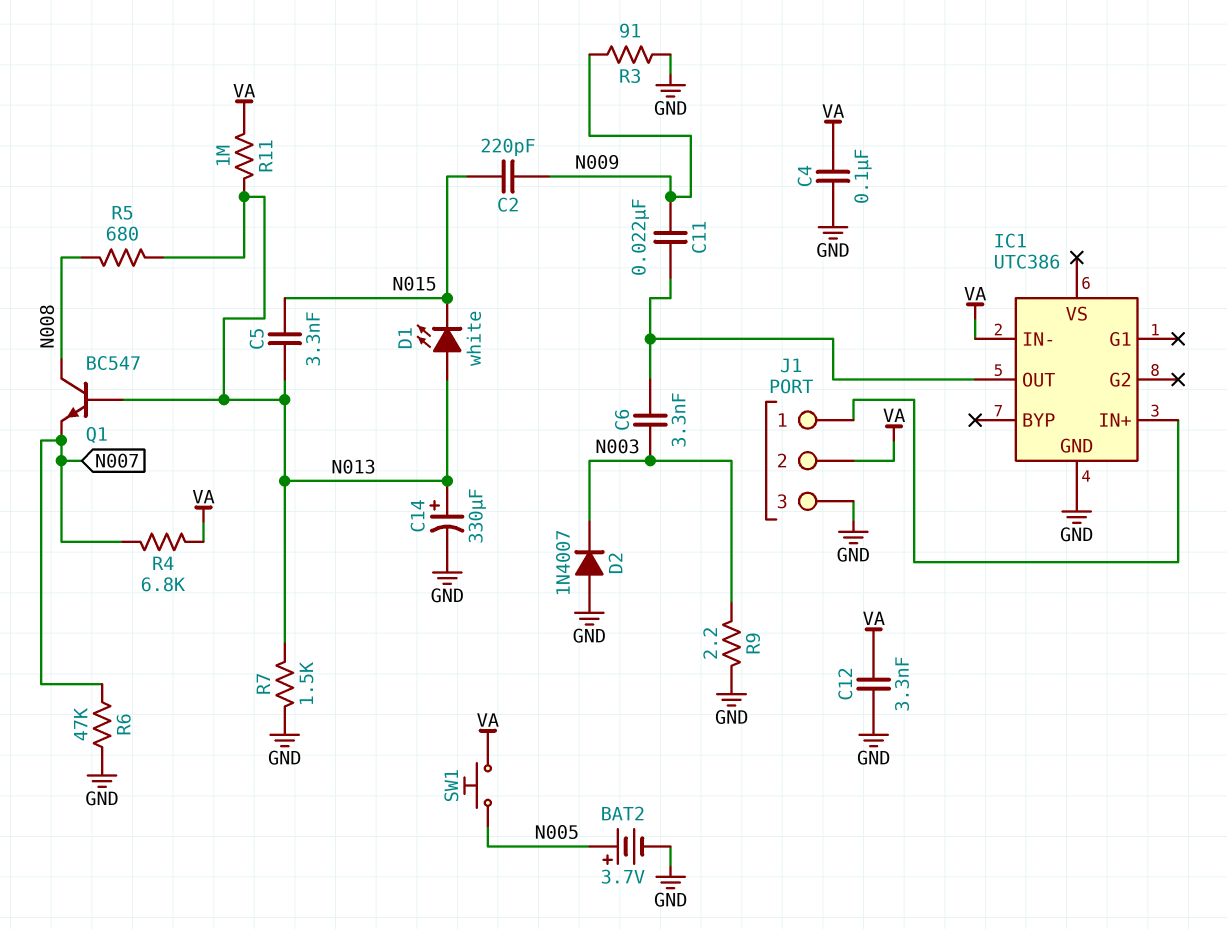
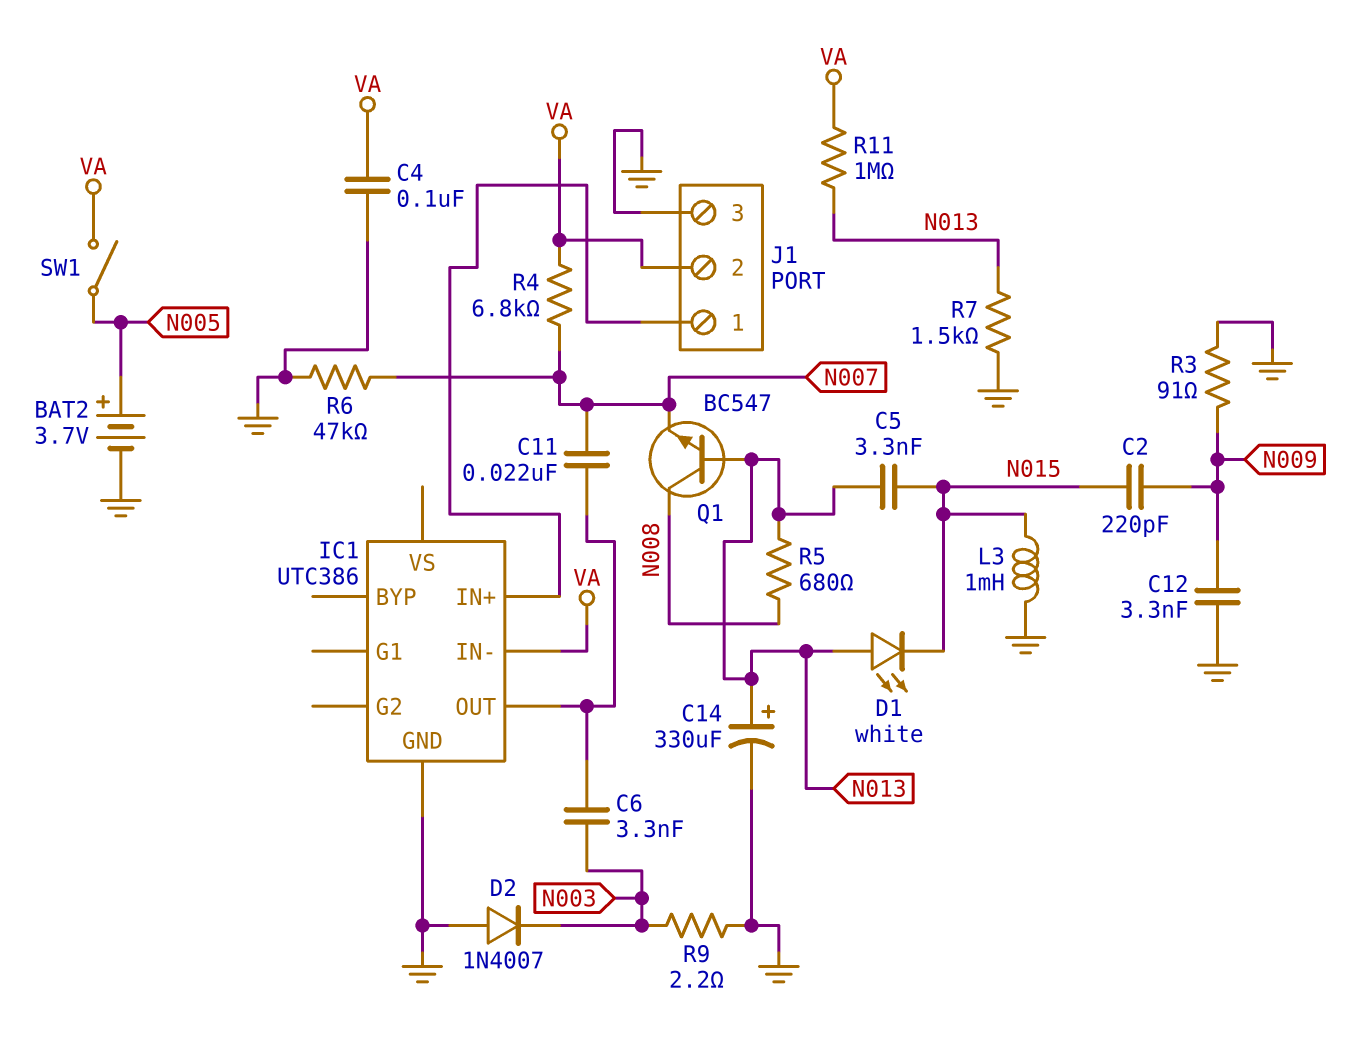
C11: 22nF (IC1/OUT, N009) -> 22nF (IC1/OUT, N007)
C12: 3.3nF (GND, VA) -> 3.3nF (GND, N009)
L3: none -> 1mH (GND, N015)
SW1: button (N005, VA) -> switch (N005, VA)

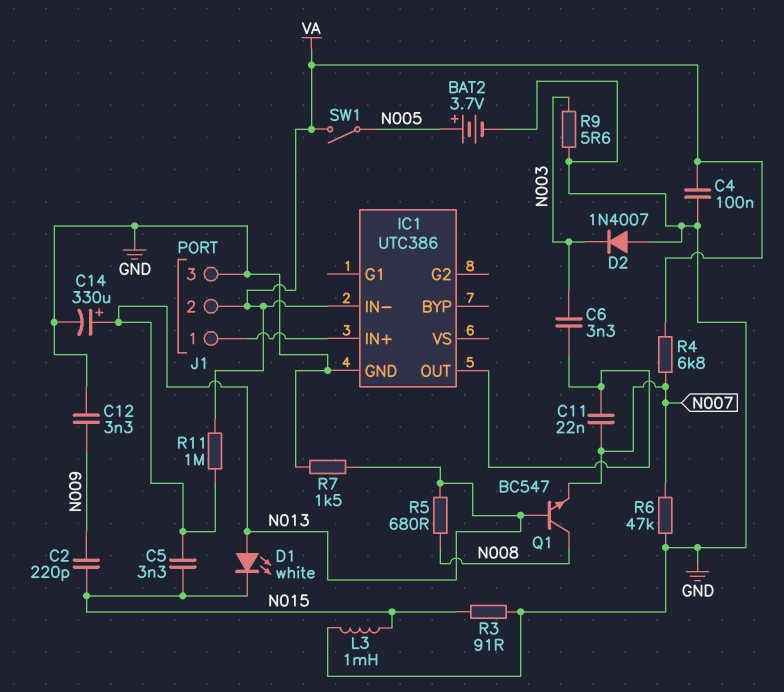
R3: 91 (GND, N009) -> 91 (GND, N015)
R9: 2.2 (GND, N003) -> 5.6 (GND, N003)

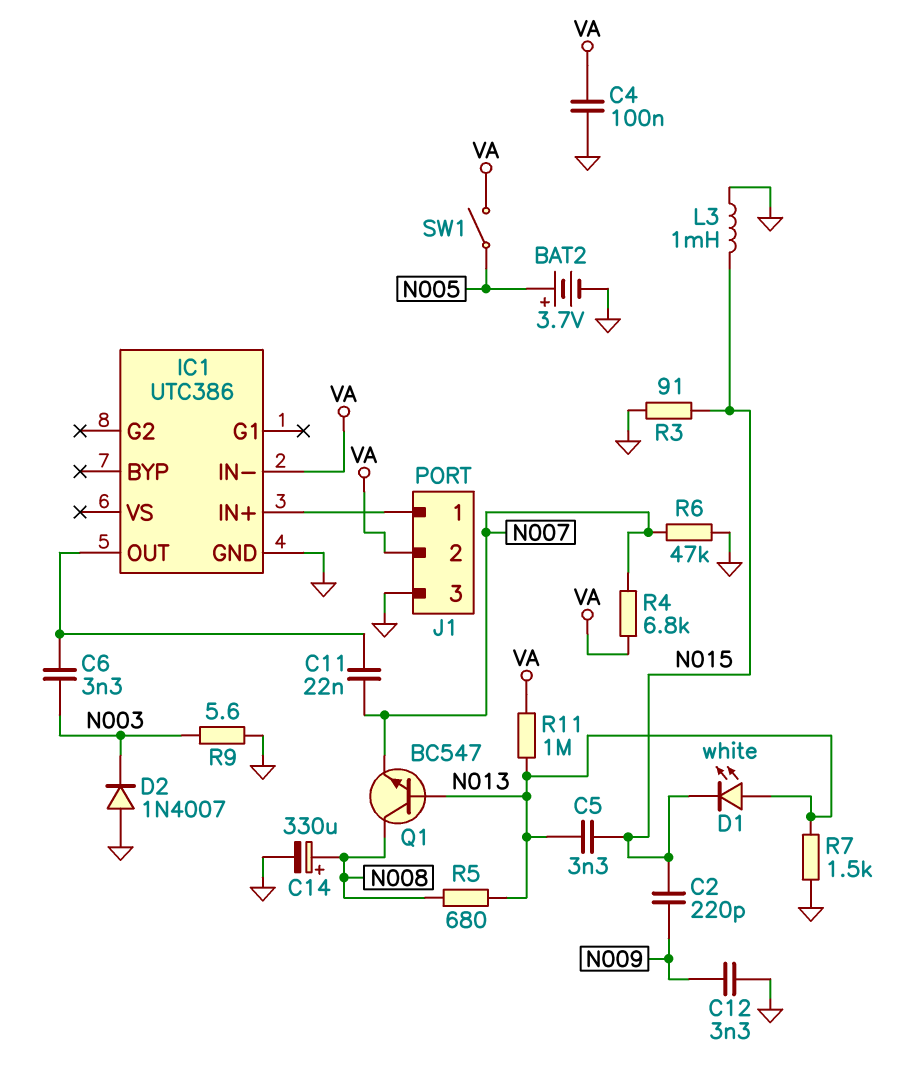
C14: 330uF (plus N013, minus GND) -> 330uF (plus N008, minus GND)

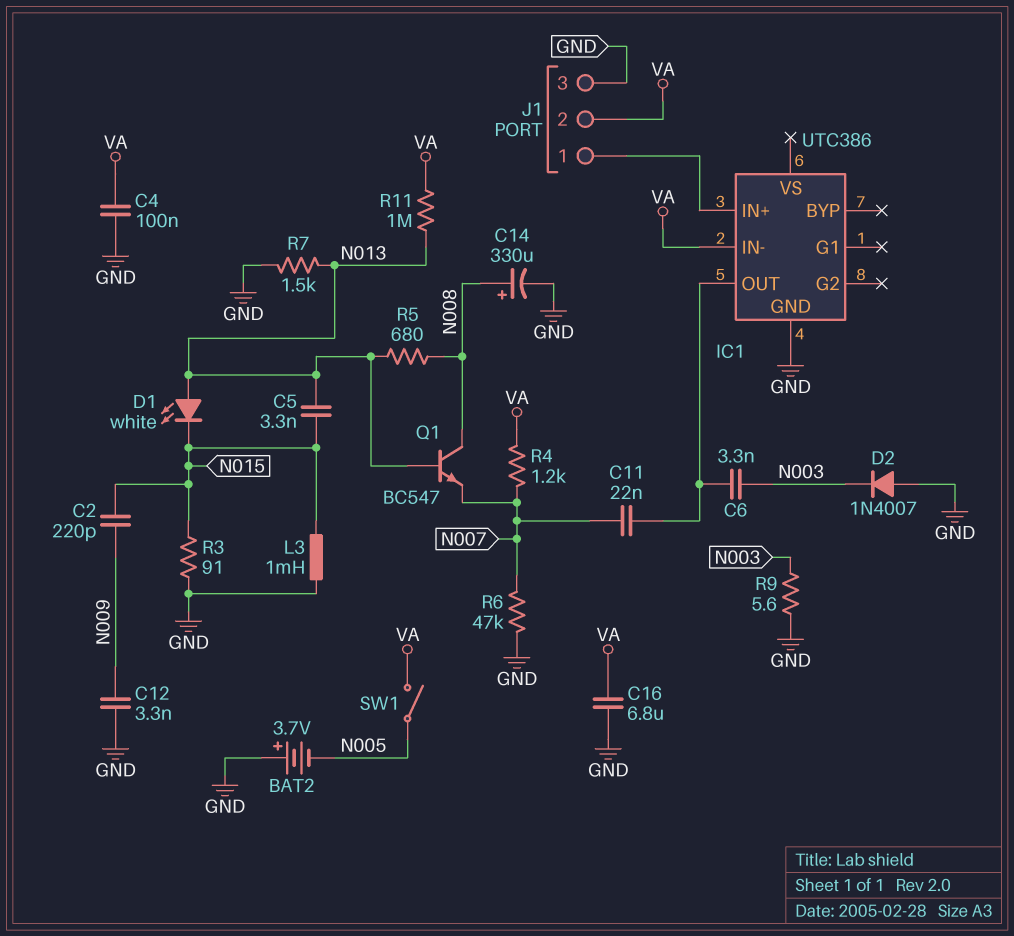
BAT2: 3.7V (plus N005, minus GND) -> 3.7V (plus GND, minus N005)
C16: none -> 6.8uF (GND, VA)
R4: 6.8k (N007, VA) -> 1.2k (N007, VA)

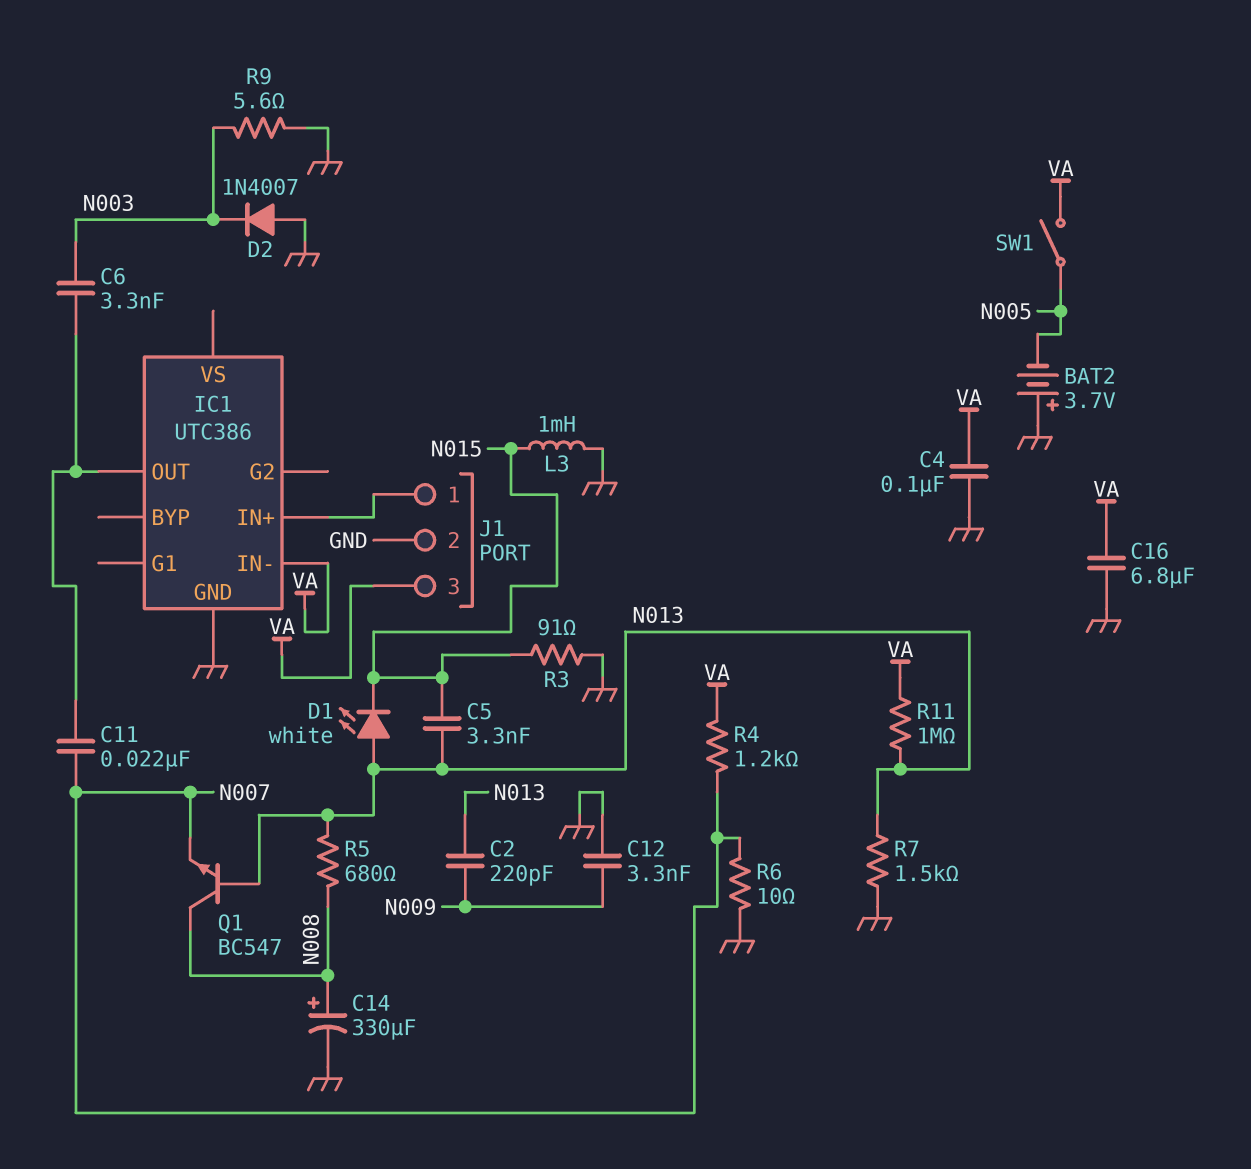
C2: 220pF (N009, N015) -> 220pF (N009, N013)
J1 pin 2: VA -> GND
J1 pin 3: GND -> VA
R6: 47k (GND, N007) -> 10 (GND, N007)

